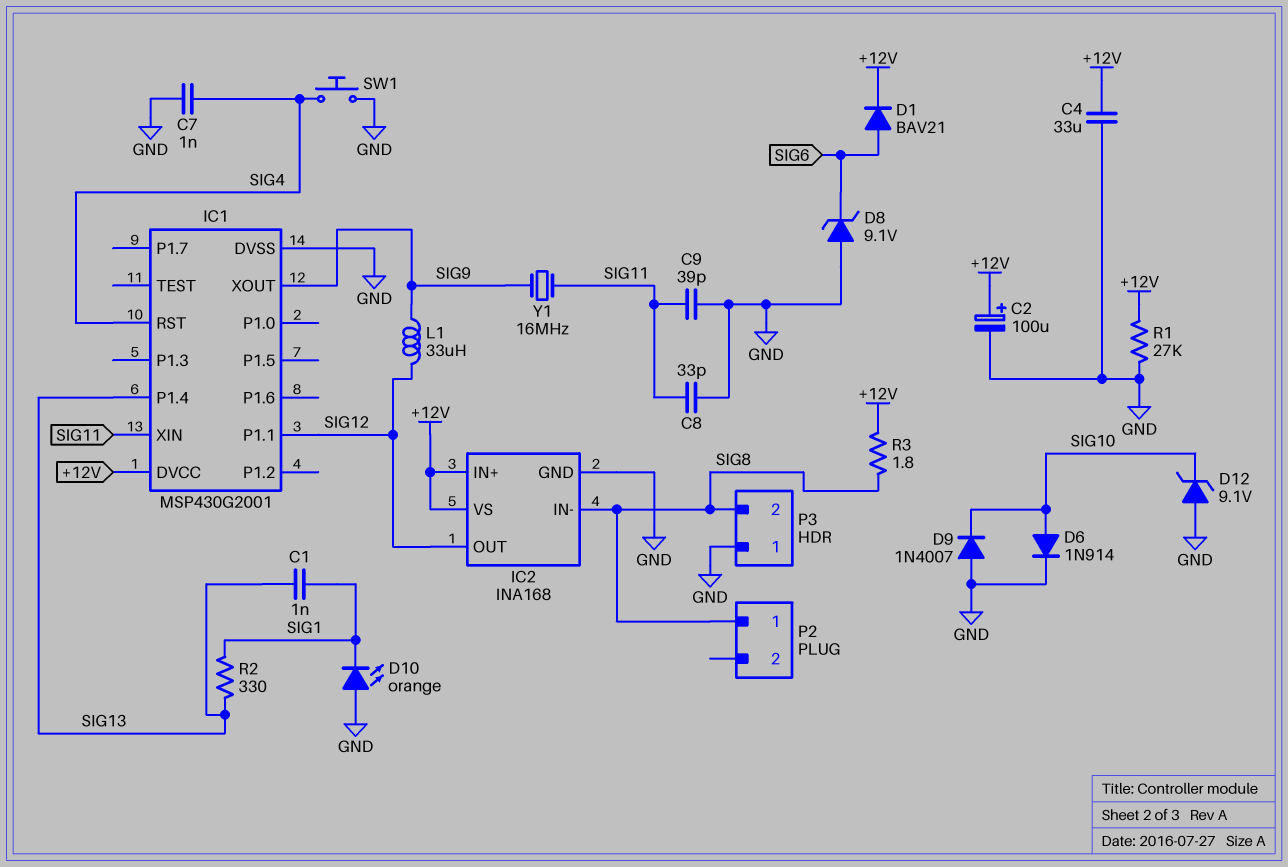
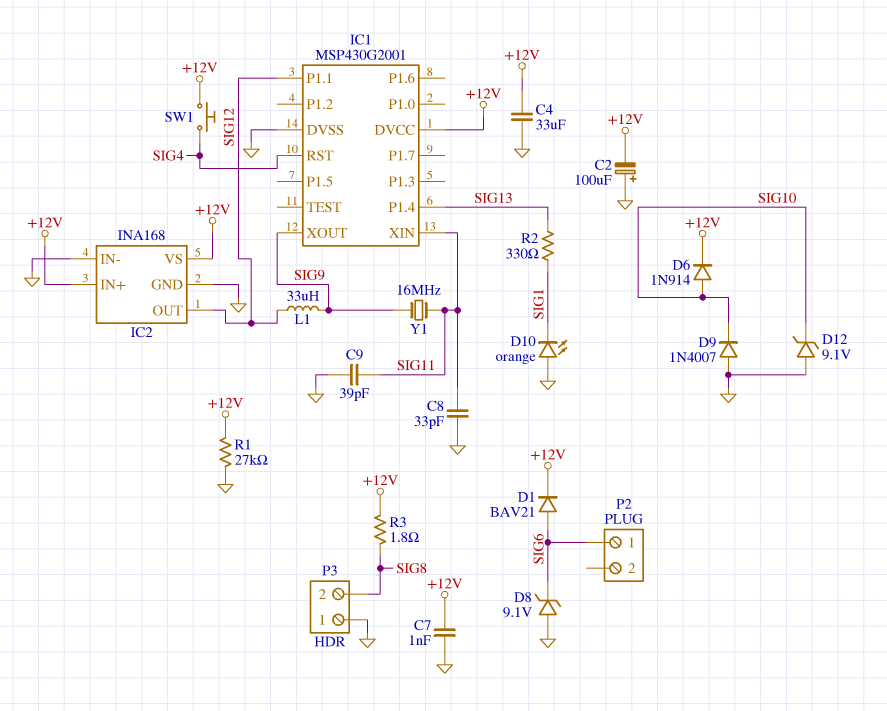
C1: 1nF (SIG1, SIG13) -> none
C2: 100uF (plus +12V, minus GND) -> 100uF (plus GND, minus +12V)
C7: 1nF (GND, SIG4) -> 1nF (+12V, GND)
D6: diode 1N914 (A SIG10, K GND) -> diode 1N914 (A SIG10, K +12V)
IC2 pin IN-: SIG8 -> GND
P2 pin 1: SIG8 -> SIG6
SW1: button (GND, SIG4) -> button (+12V, SIG4)

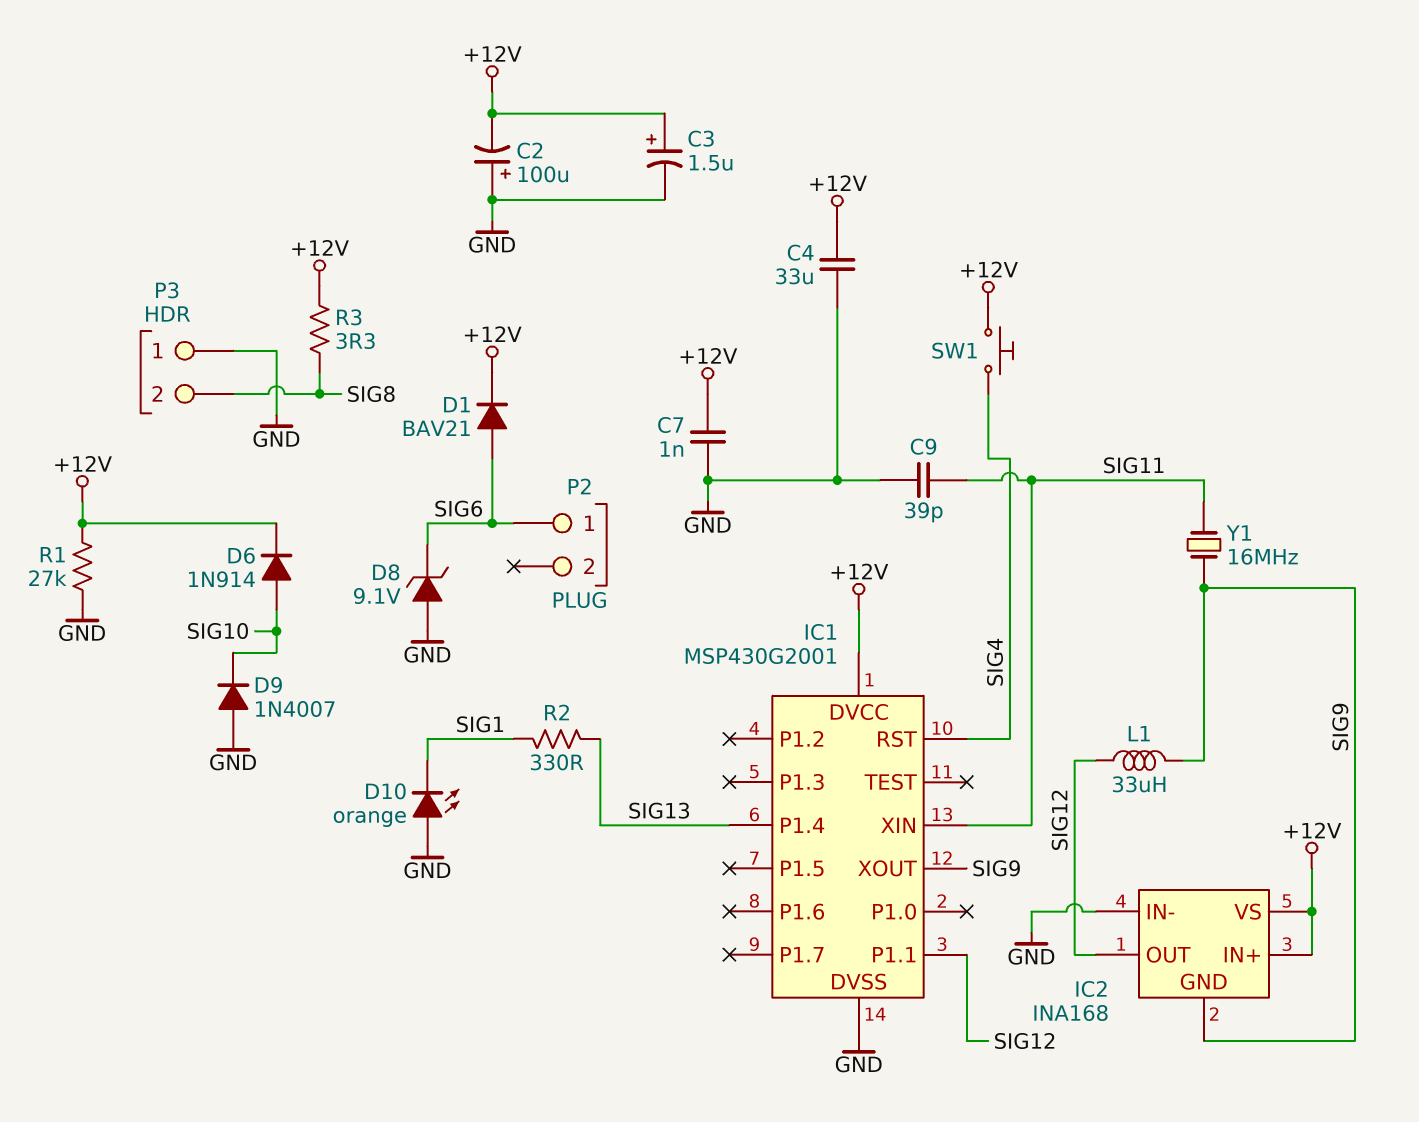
C3: none -> 1.5uF (plus +12V, minus GND)
C8: 33pF (GND, SIG11) -> none
D12: zener 9.1V (A GND, K SIG10) -> none
IC2 pin GND: GND -> SIG9
R3: 1.8 (+12V, SIG8) -> 3.3 (+12V, SIG8)

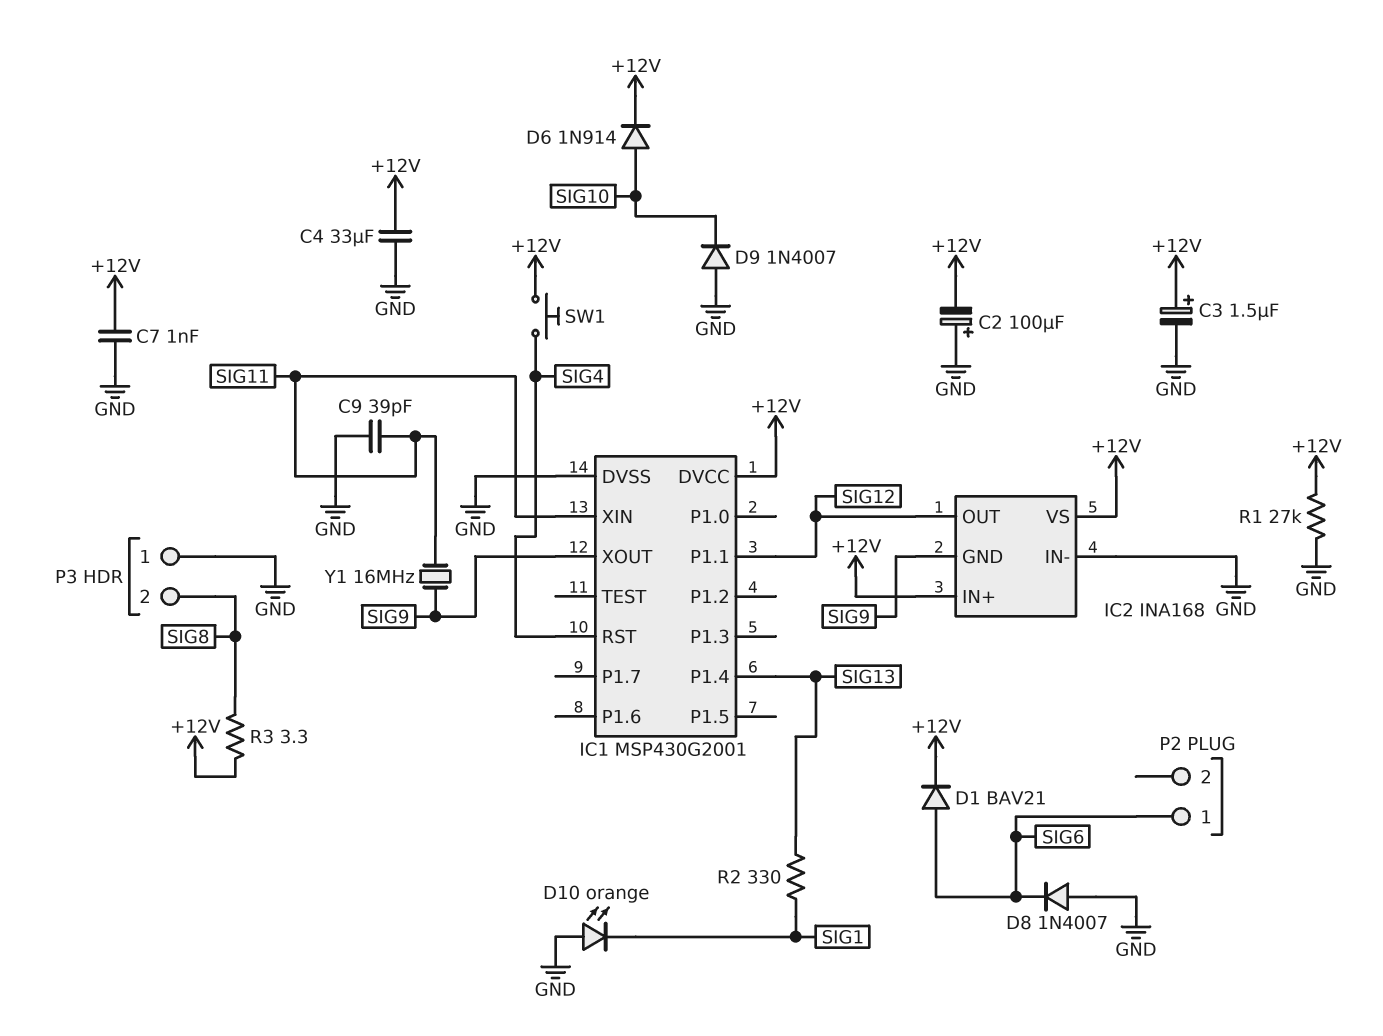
D8: zener 9.1V (A GND, K SIG6) -> diode 1N4007 (A GND, K SIG6)
L1: 33uH (SIG9, SIG12) -> none

